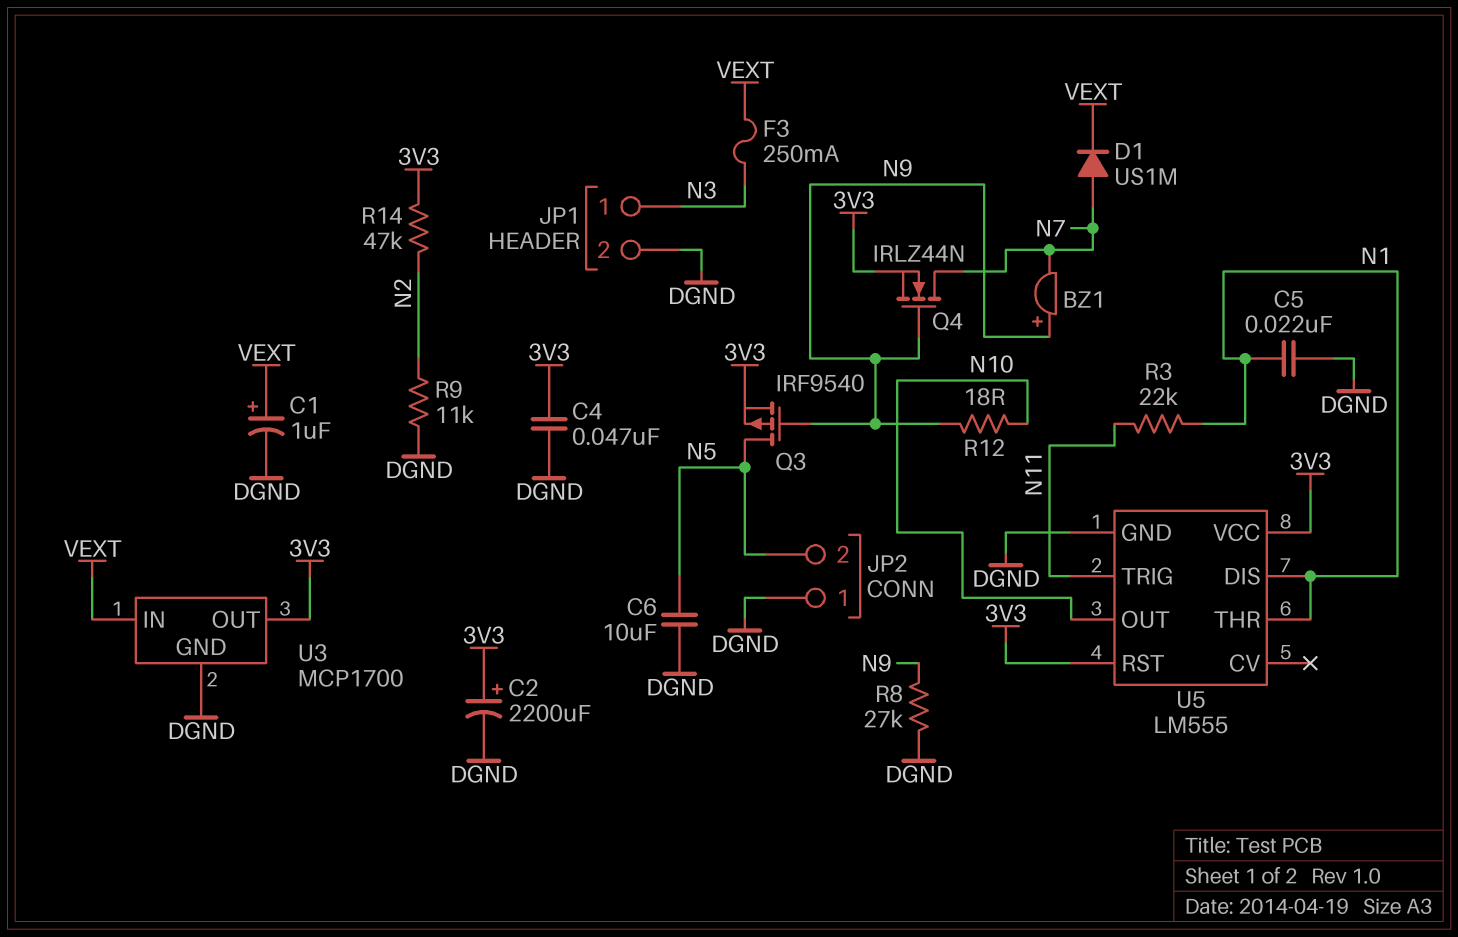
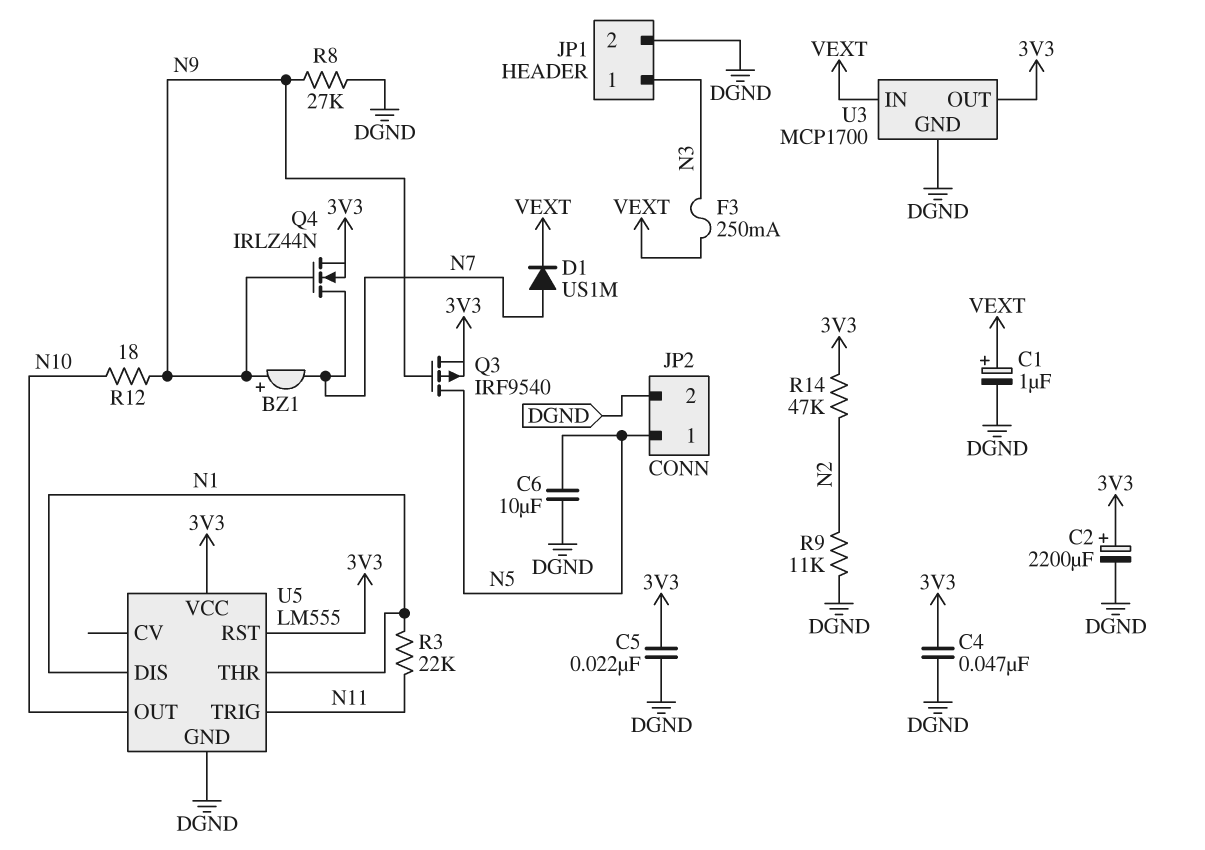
C5: 22nF (DGND, N1) -> 22nF (3V3, DGND)
JP2 pin 1: DGND -> N5
JP2 pin 2: N5 -> DGND

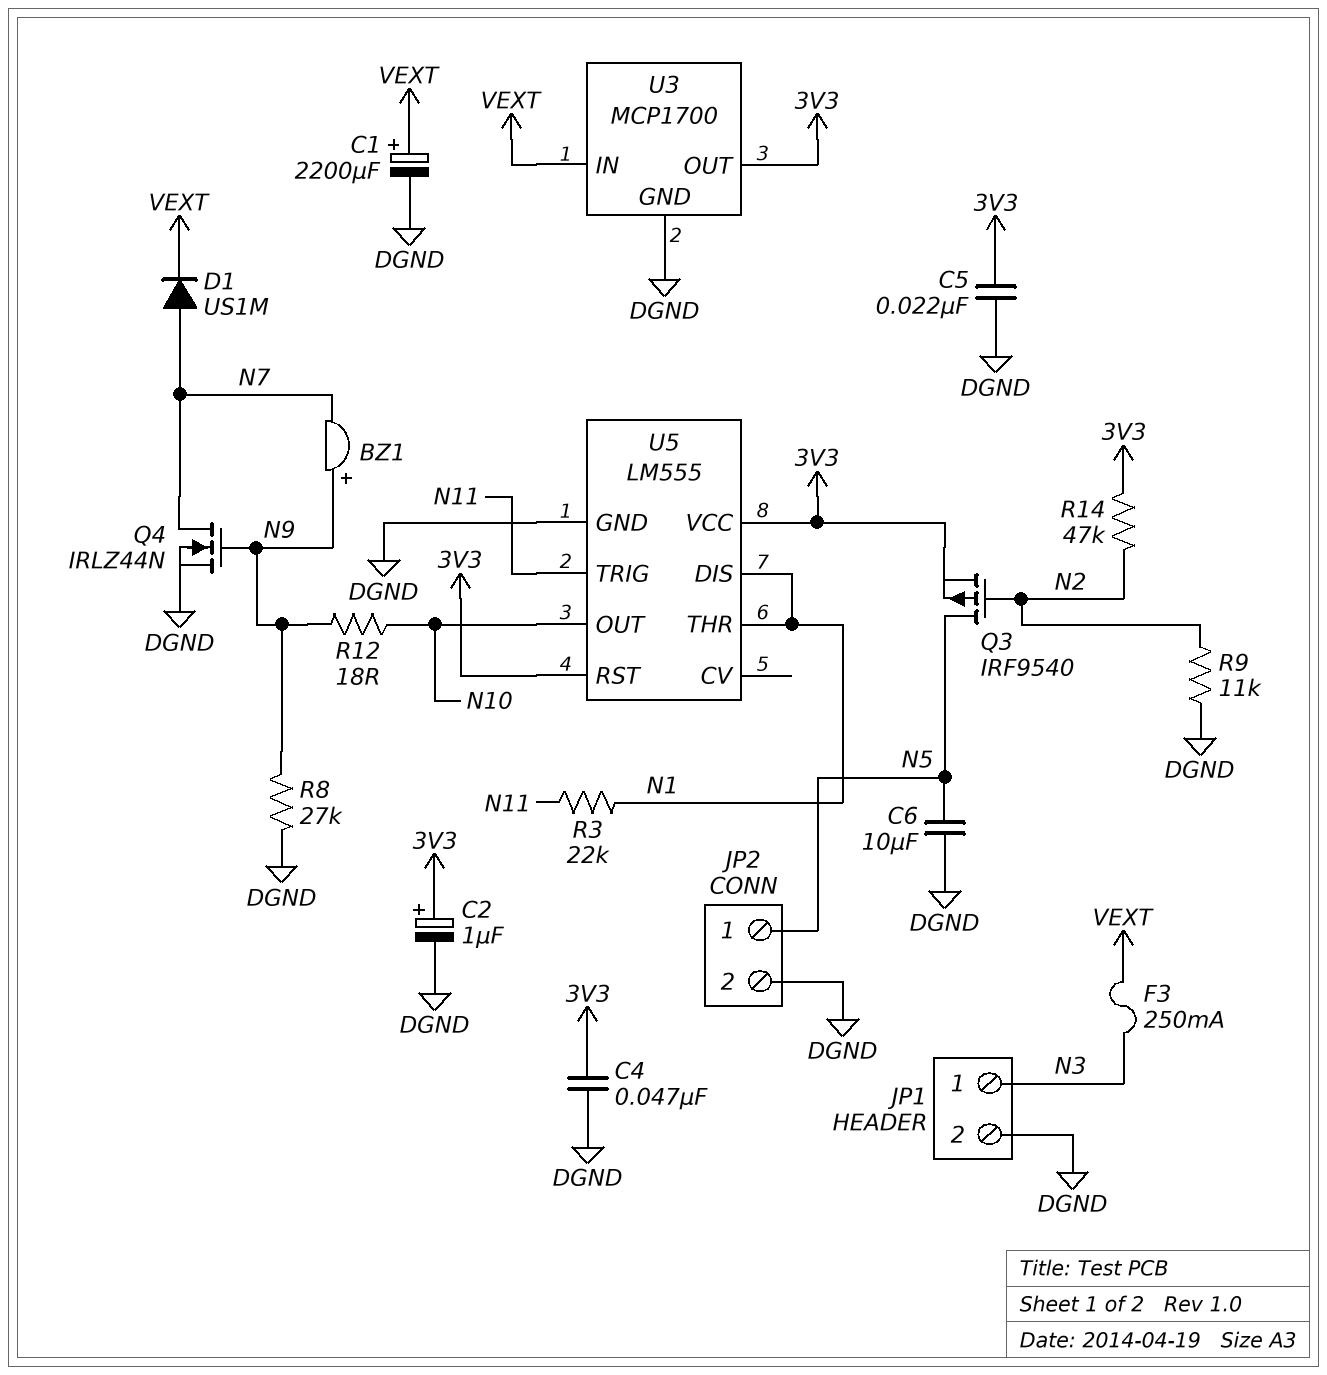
C1: 1uF (plus VEXT, minus DGND) -> 2200uF (plus VEXT, minus DGND)
C2: 2200uF (plus 3V3, minus DGND) -> 1uF (plus 3V3, minus DGND)
Q3: PMOS IRF9540 (G N9, D N5, S 3V3) -> PMOS IRF9540 (G N2, D N5, S 3V3)
Q4: NMOS IRLZ44N (G N9, D N7, S 3V3) -> NMOS IRLZ44N (G N9, D N7, S DGND)

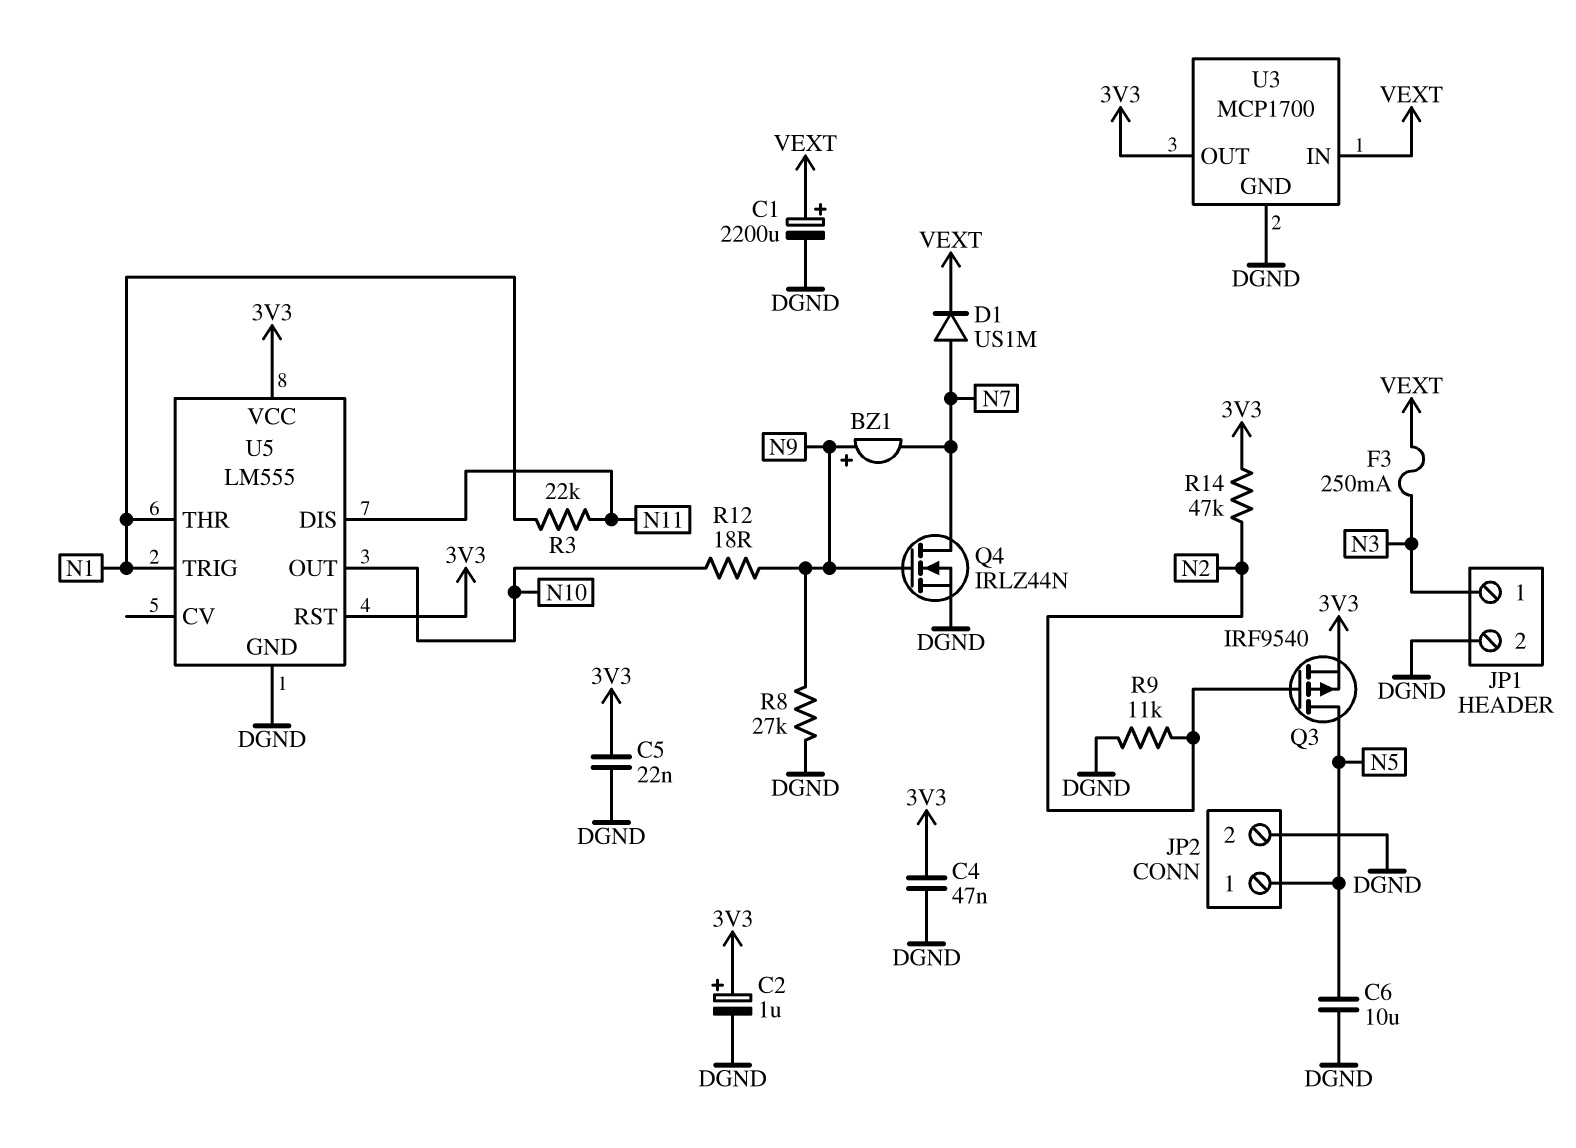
U5 pin DIS: N1 -> N11
U5 pin TRIG: N11 -> N1

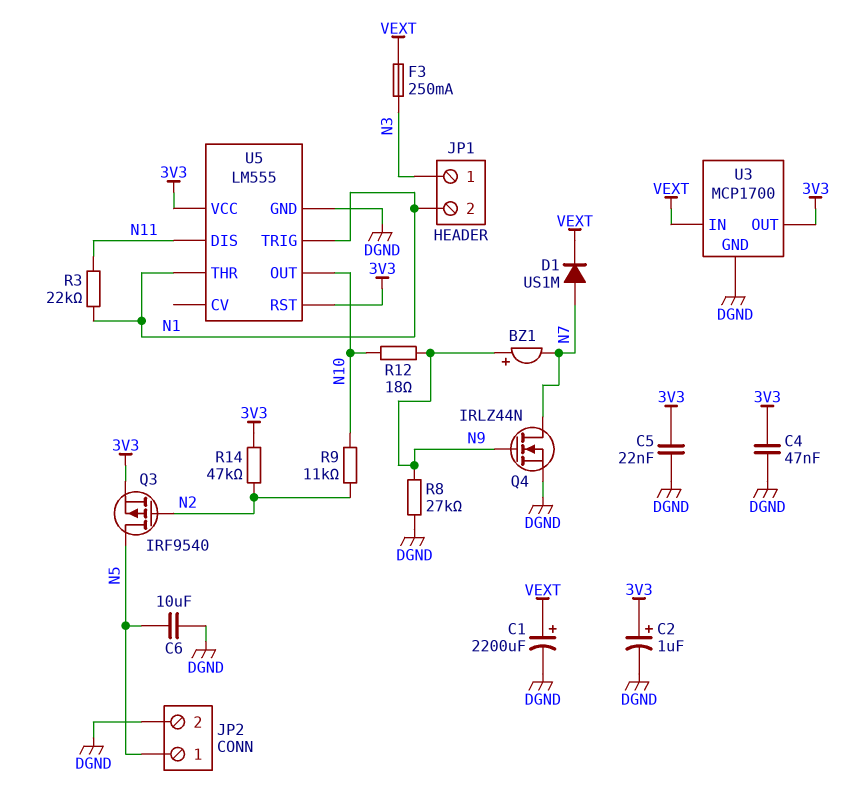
JP1 pin 2: DGND -> N1
R9: 11k (DGND, N2) -> 11k (N2, N10)

